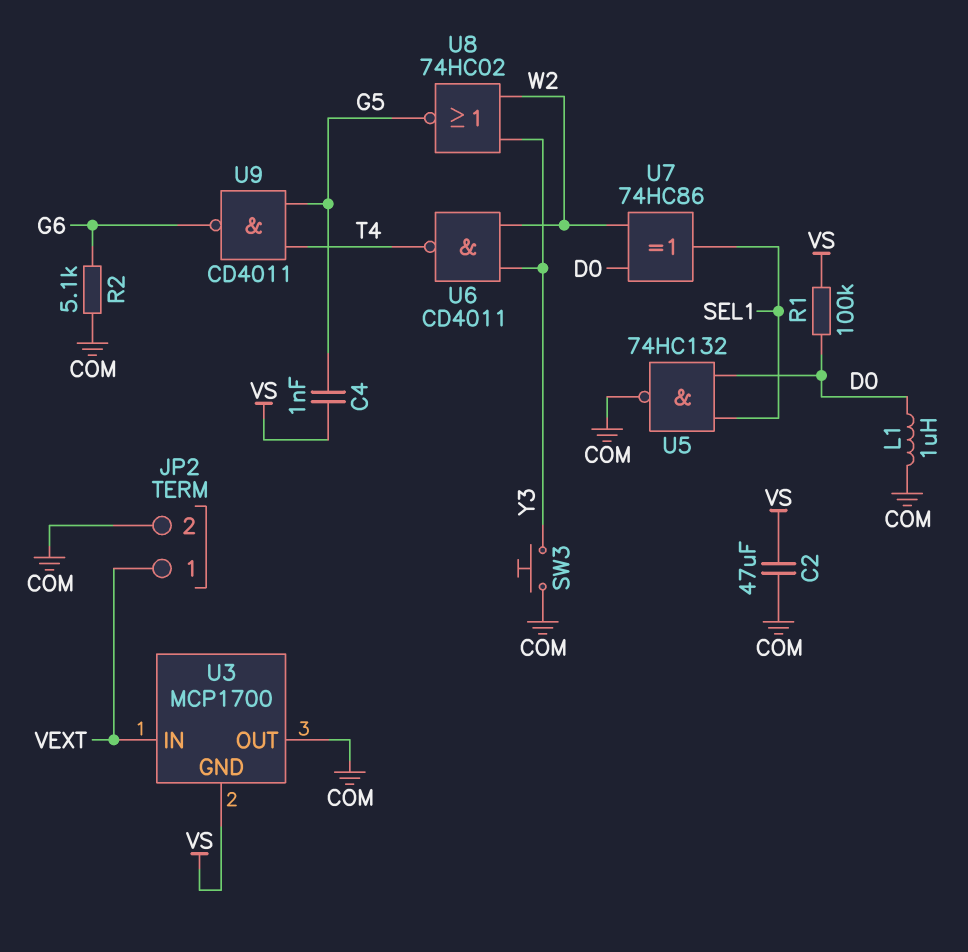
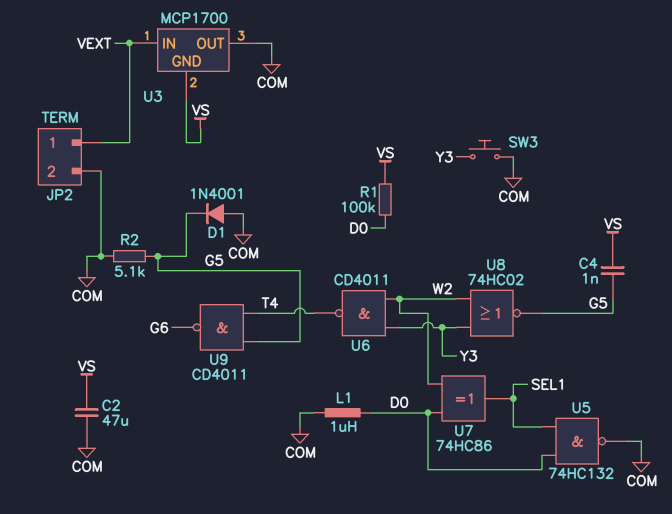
D1: none -> diode 1N4001 (A COM, K G5)
R2: 5.1k (COM, G6) -> 5.1k (COM, G5)

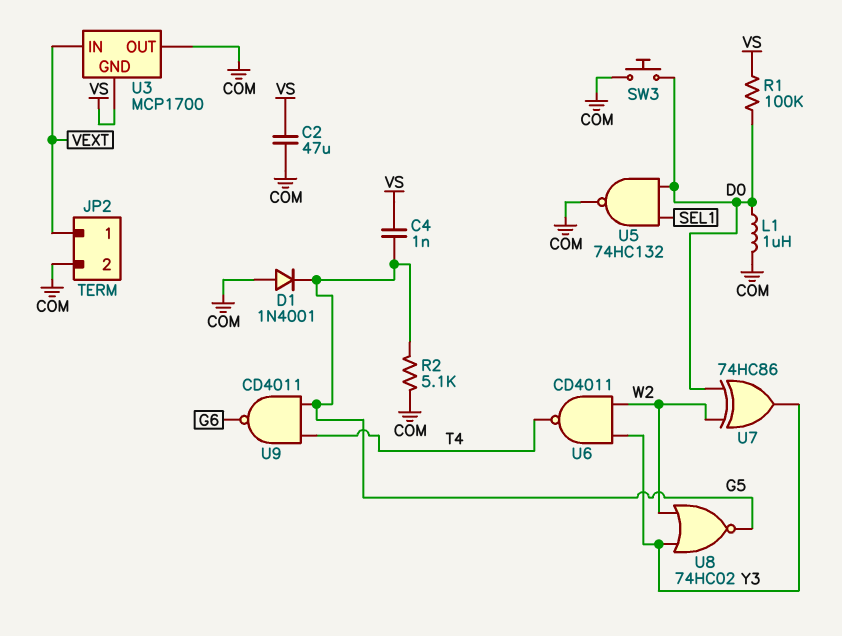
SW3: button (COM, Y3) -> button (COM, D0)
U7: XOR 74HC86 (in D0, in W2, out SEL1) -> XOR 74HC86 (in D0, in W2, out Y3)

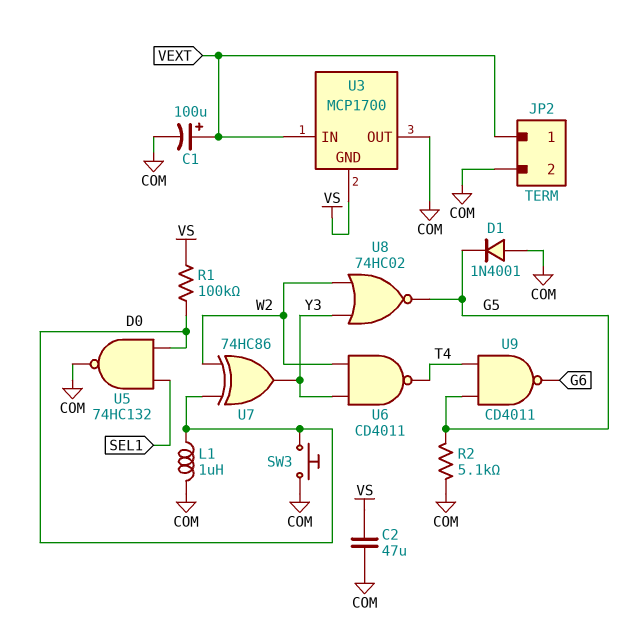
C1: none -> 100uF (plus VEXT, minus COM)
C4: 1nF (G5, VS) -> none

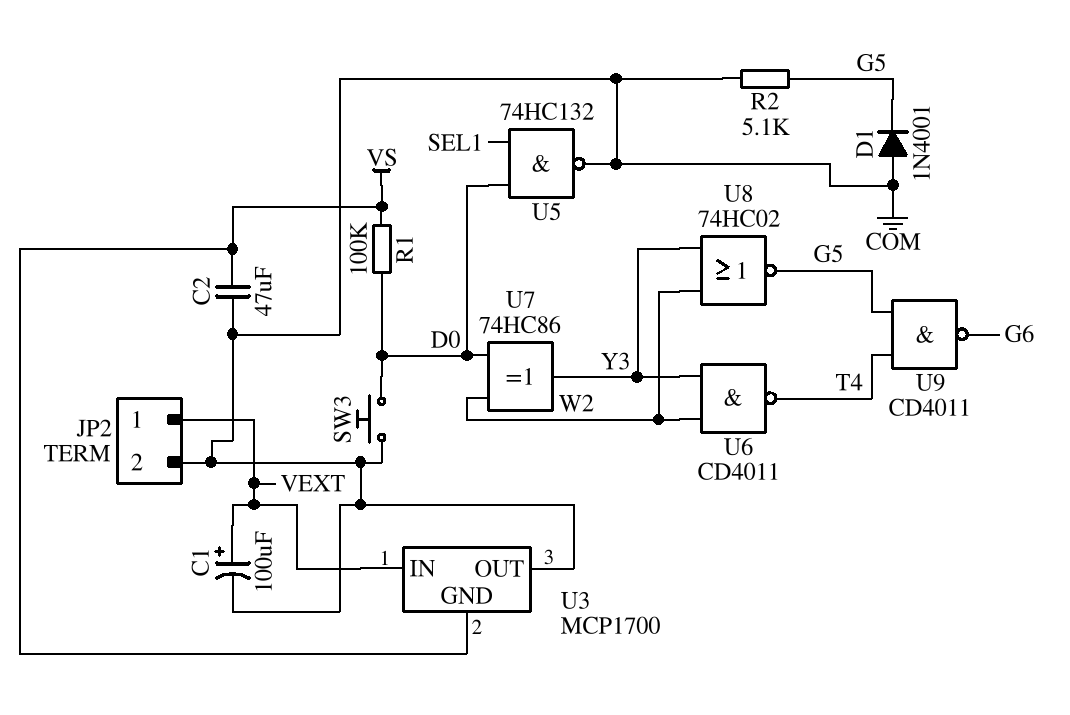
L1: 1uH (COM, D0) -> none

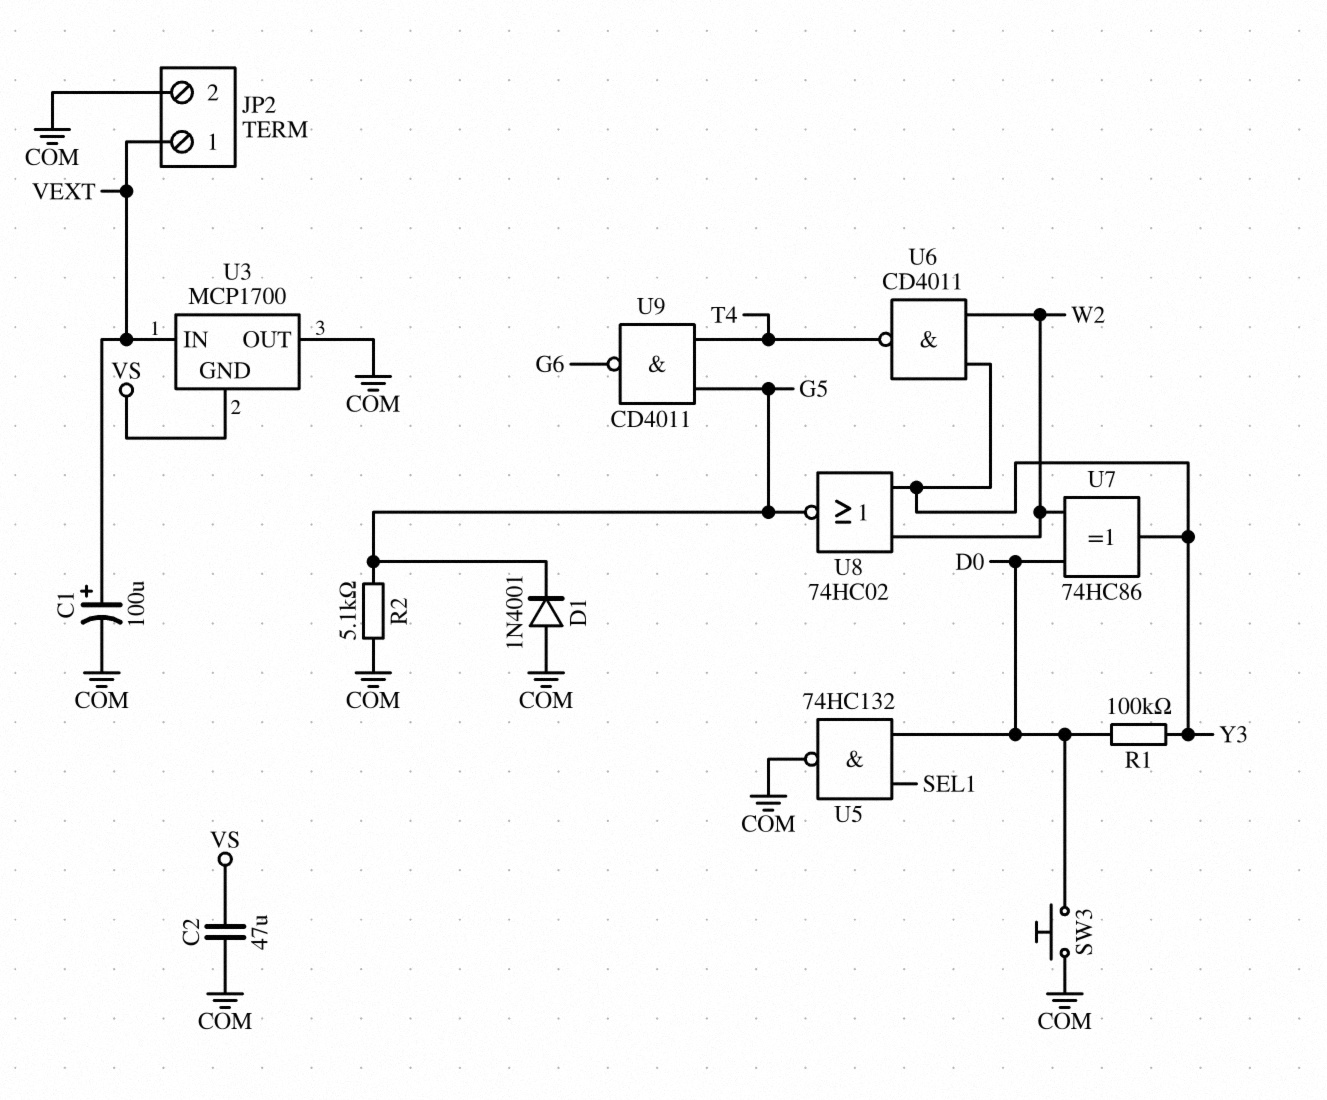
R1: 100k (D0, VS) -> 100k (D0, Y3)

